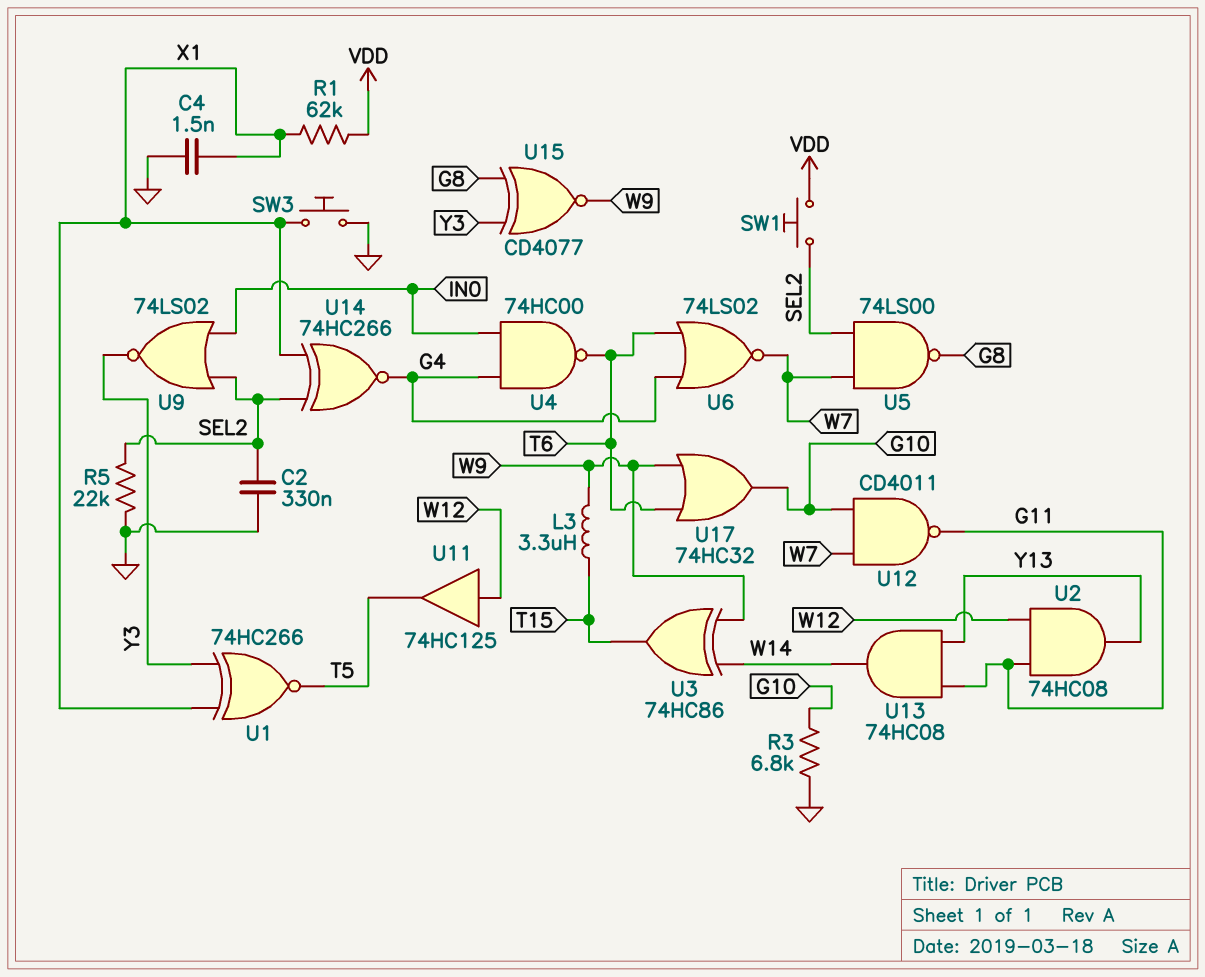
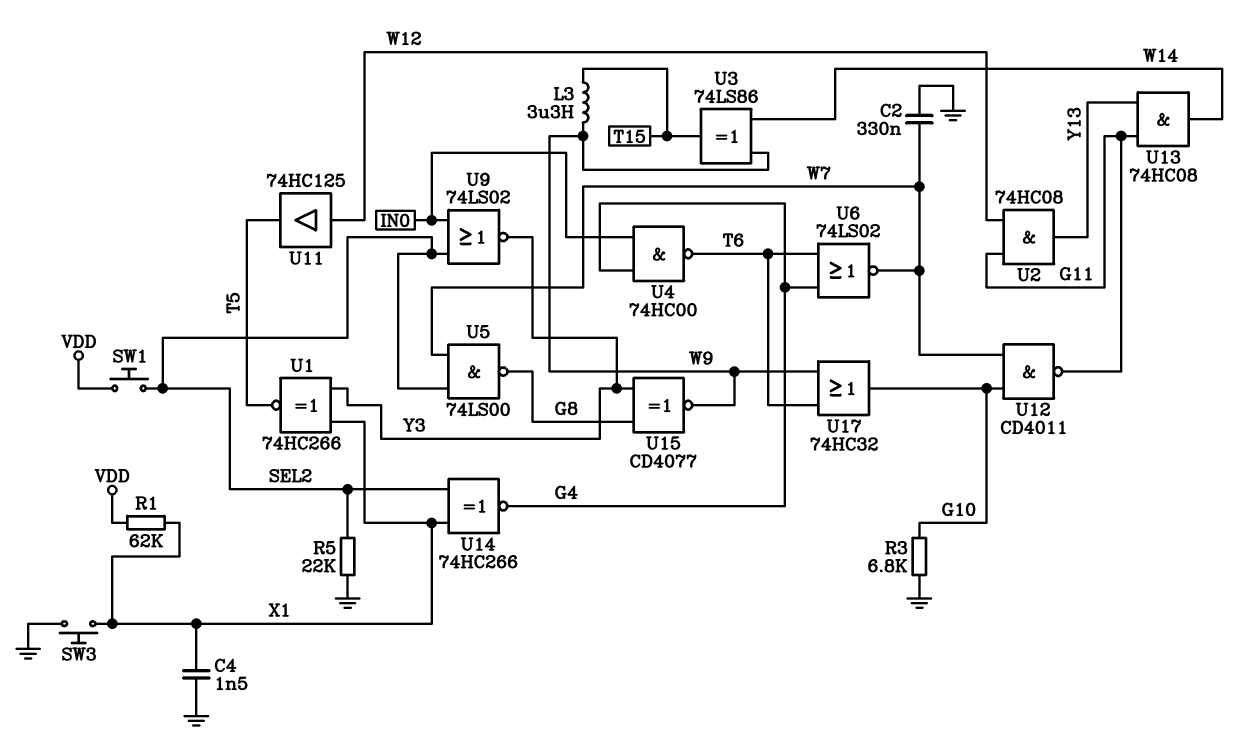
C2: 330nF (GND, SEL2) -> 330nF (GND, W7)
U3: XOR 74HC86 (in W9, in W14, out T15) -> XOR 74LS86 (in W9, in W14, out T15)

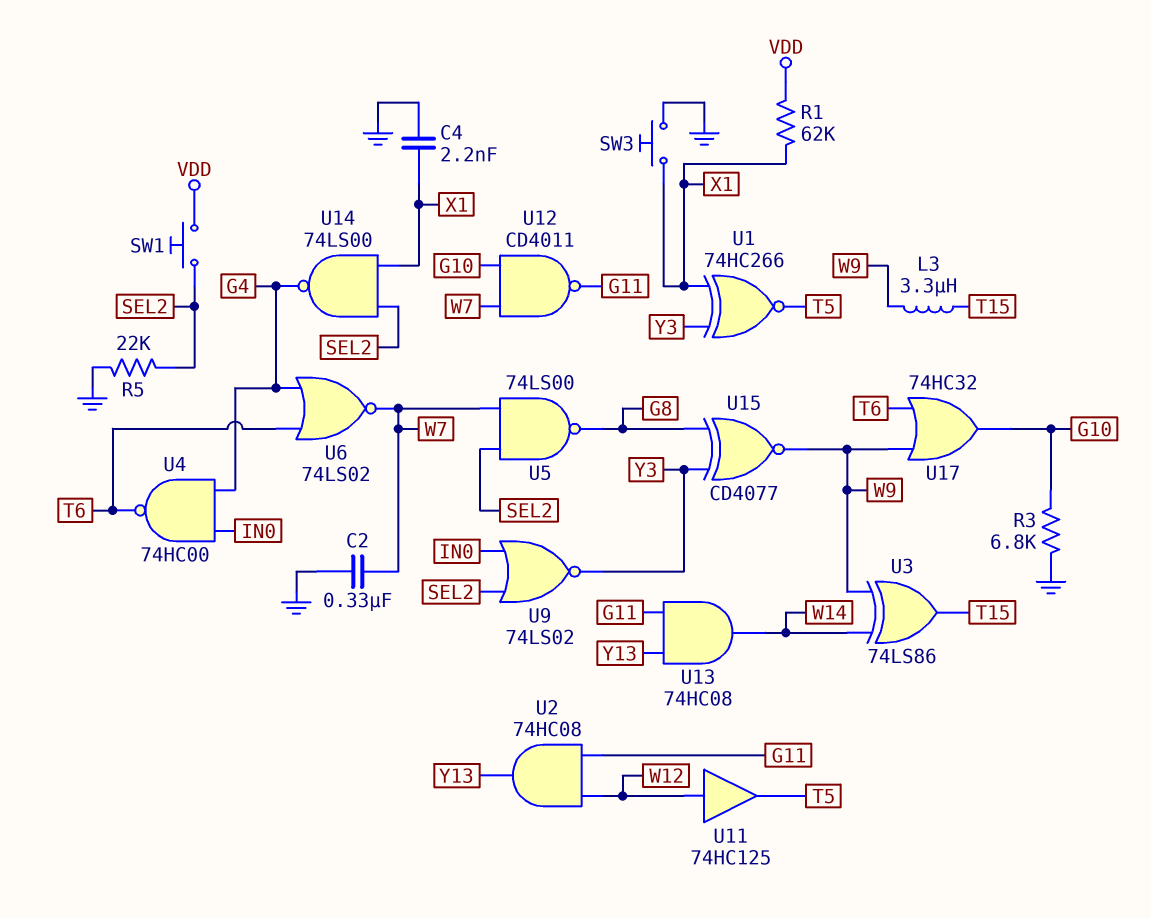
C4: 1.5nF (GND, X1) -> 2.2nF (GND, X1)
U14: XNOR 74HC266 (in SEL2, in X1, out G4) -> NAND 74LS00 (in SEL2, in X1, out G4)

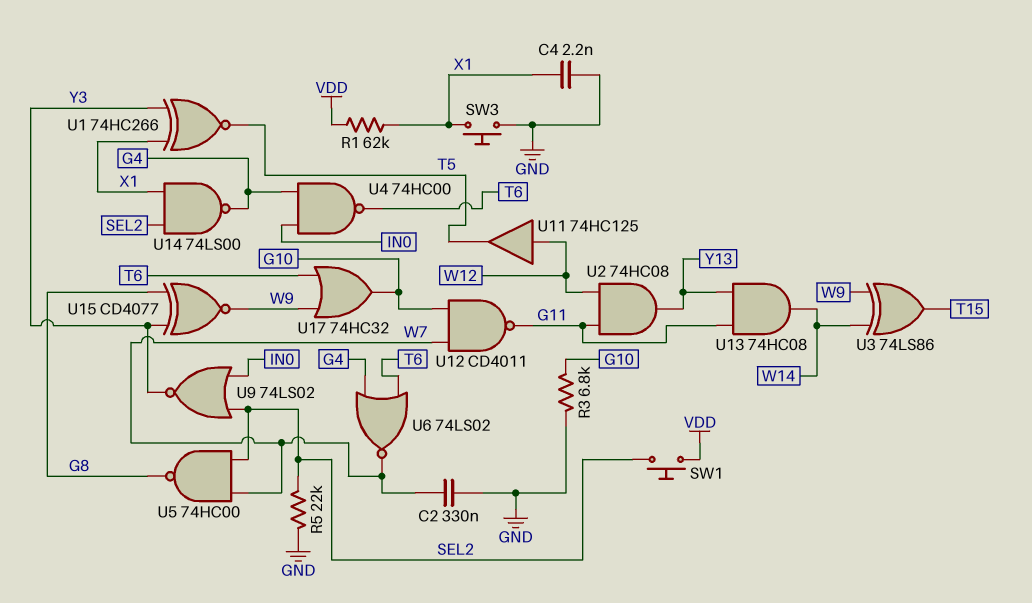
L3: 3.3uH (T15, W9) -> none
U5: NAND 74LS00 (in SEL2, in W7, out G8) -> NAND 74HC00 (in SEL2, in W7, out G8)

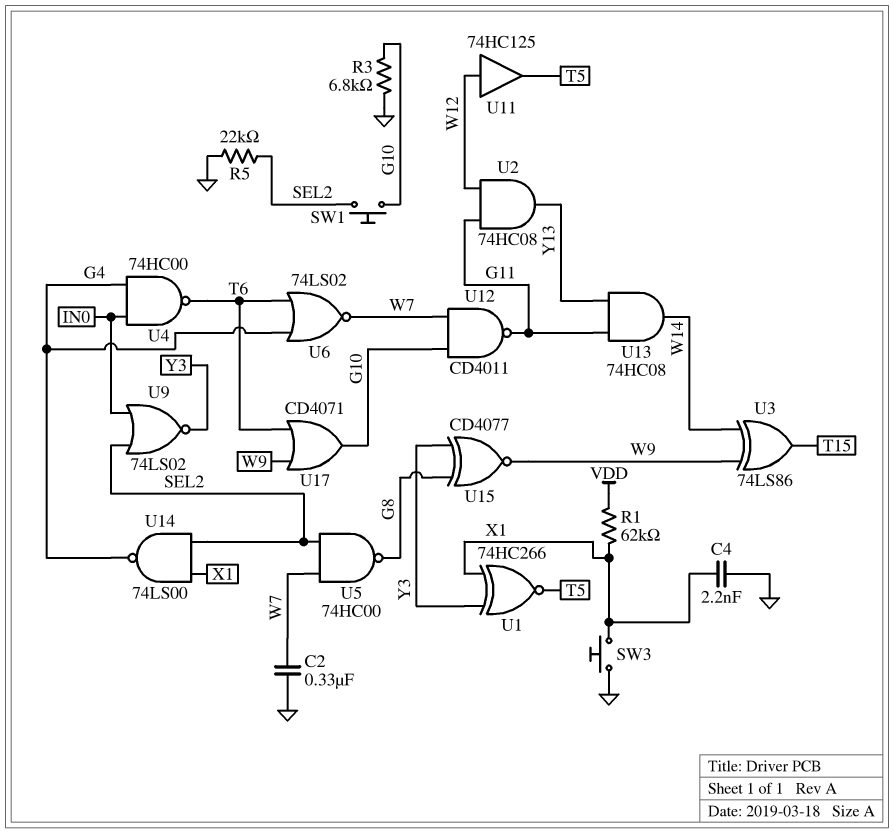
SW1: button (SEL2, VDD) -> button (G10, SEL2)
U17: OR 74HC32 (in T6, in W9, out G10) -> OR CD4071 (in T6, in W9, out G10)

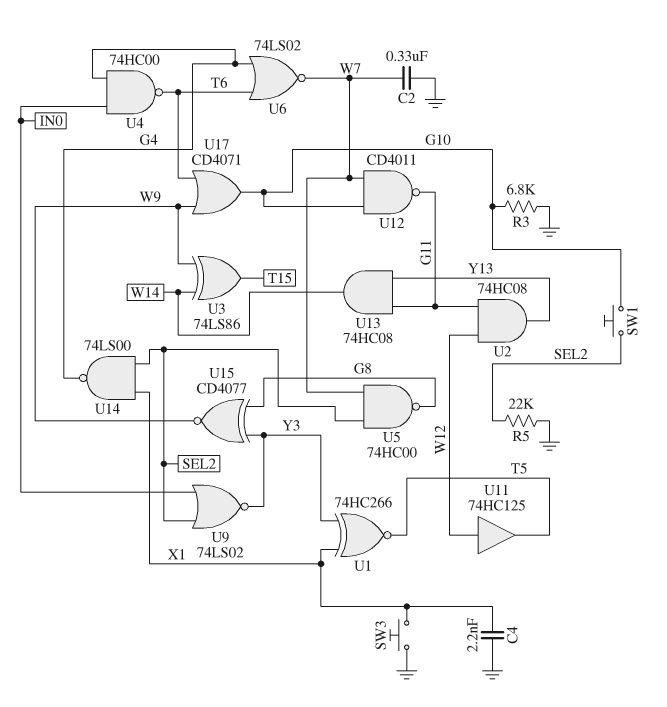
R1: 62k (VDD, X1) -> none

